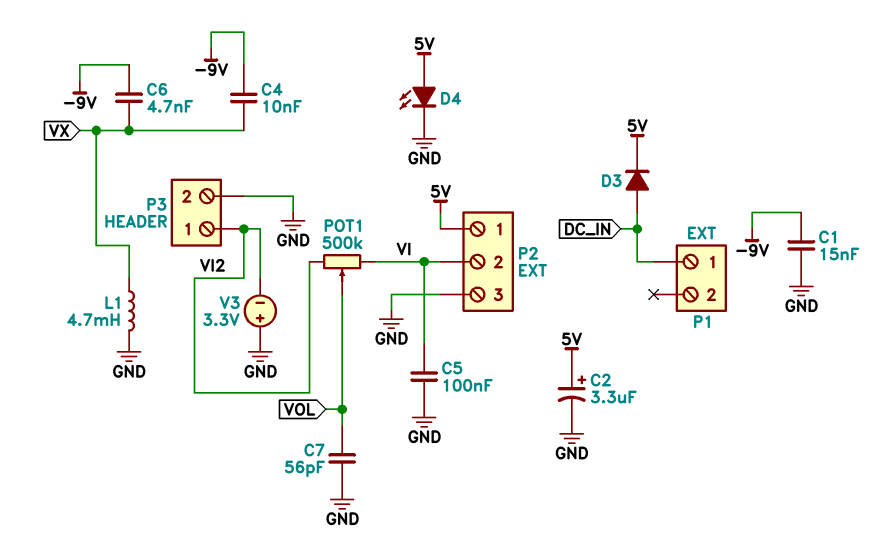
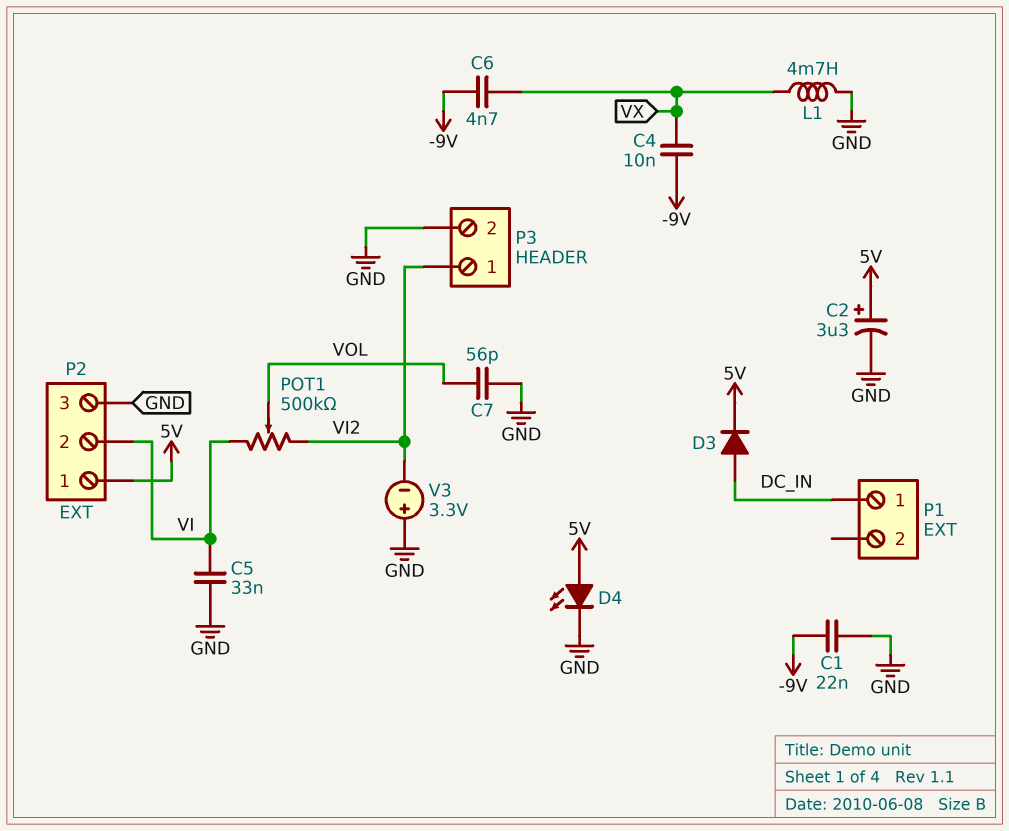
C1: 15nF (-9V, GND) -> 22nF (-9V, GND)
C5: 100nF (GND, VI) -> 33nF (GND, VI)

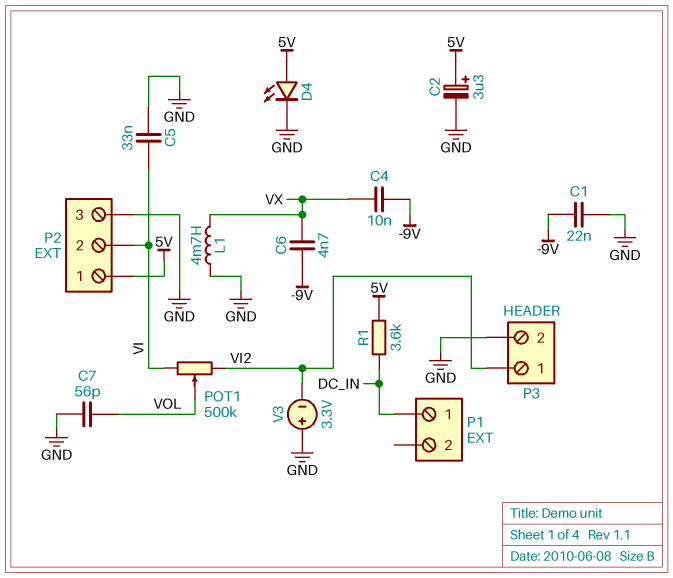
D3: diode (A DC_IN, K 5V) -> none
R1: none -> 3.6k (5V, DC_IN)

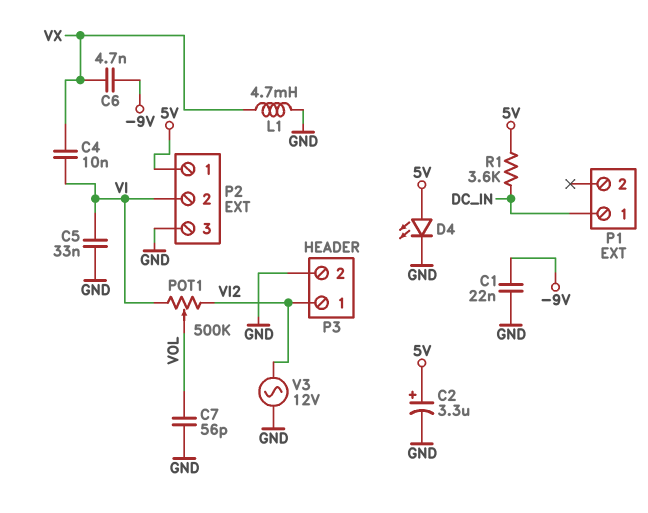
C4: 10nF (-9V, VX) -> 10nF (VI, VX)
V3: 3.3V (plus GND, minus VI2) -> AC 12V (GND, VI2)

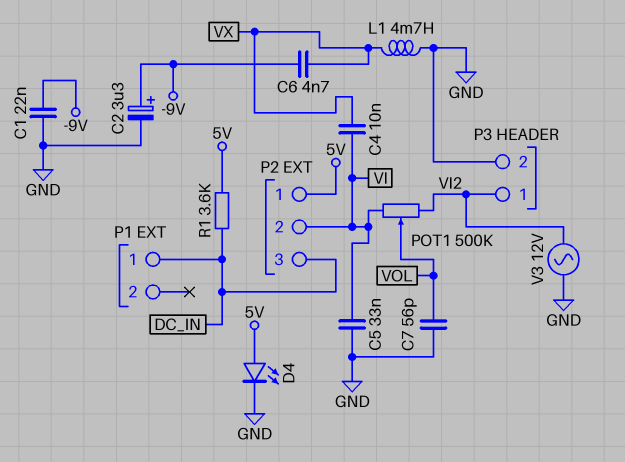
C2: 3.3uF (plus 5V, minus GND) -> 3.3uF (plus -9V, minus GND)
P2 pin 3: GND -> DC_IN

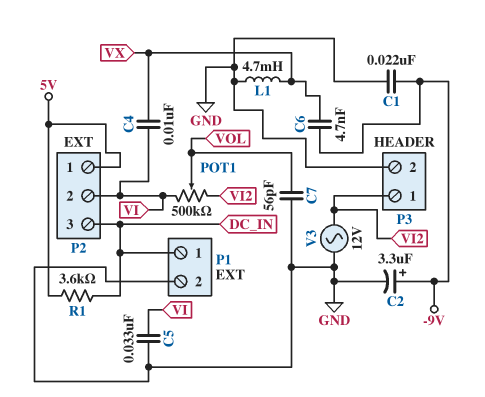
D4: LED (A 5V, K GND) -> none
P1 pin 2: none -> GND

